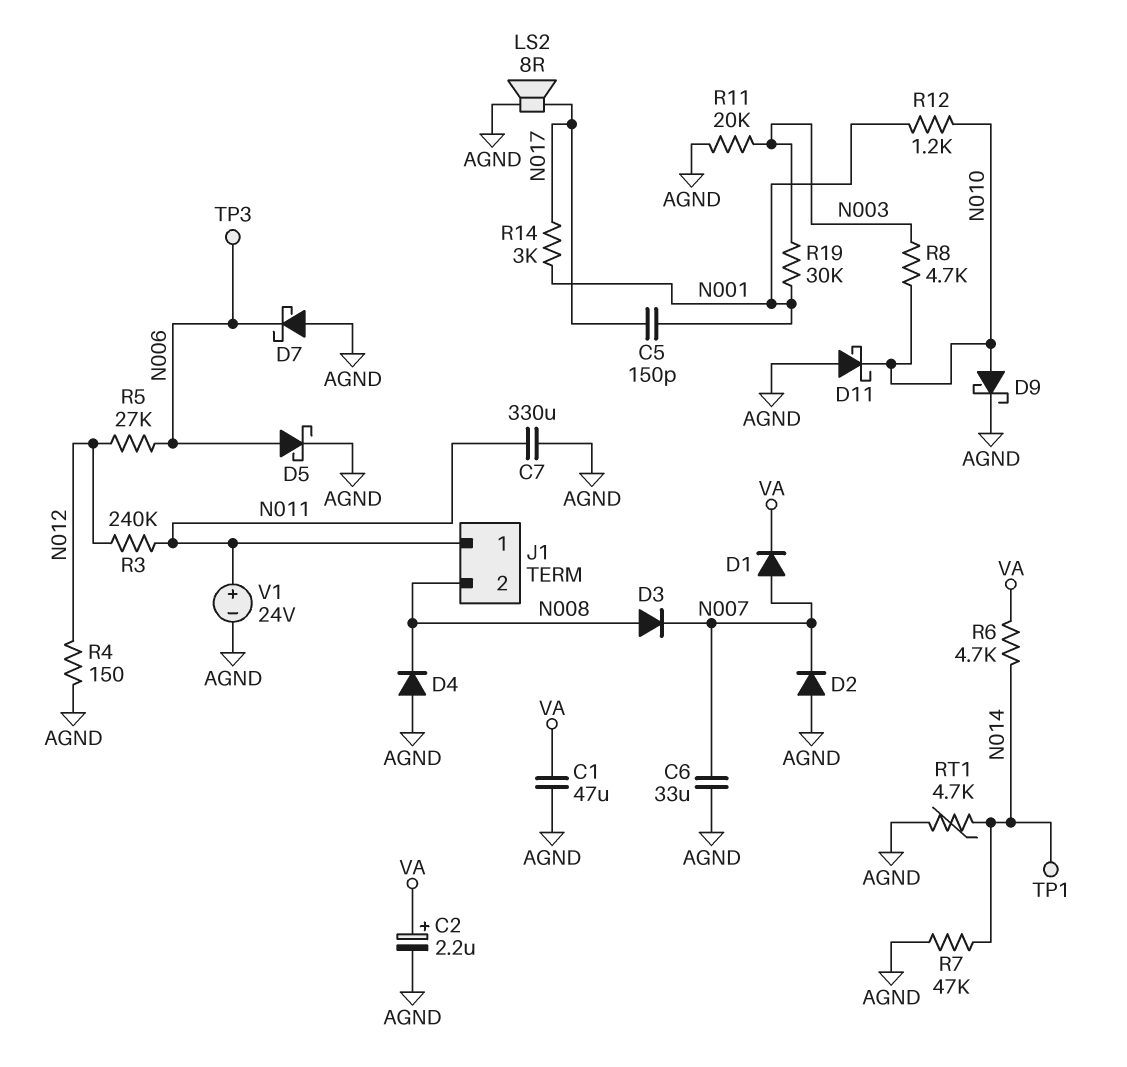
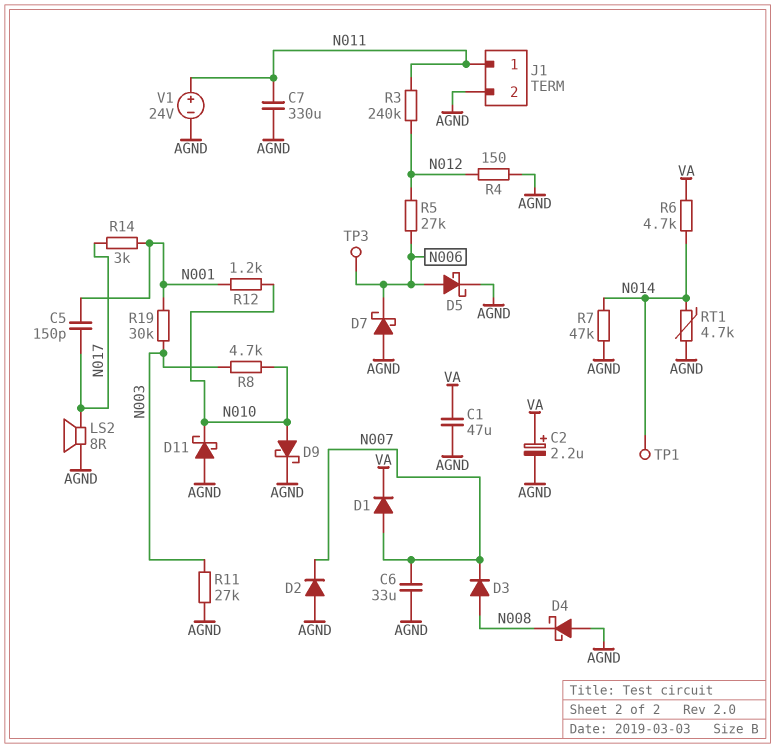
D4: diode (A AGND, K N008) -> schottky (A AGND, K N008)
J1 pin 2: N008 -> AGND
R11: 20k (AGND, N003) -> 27k (AGND, N003)

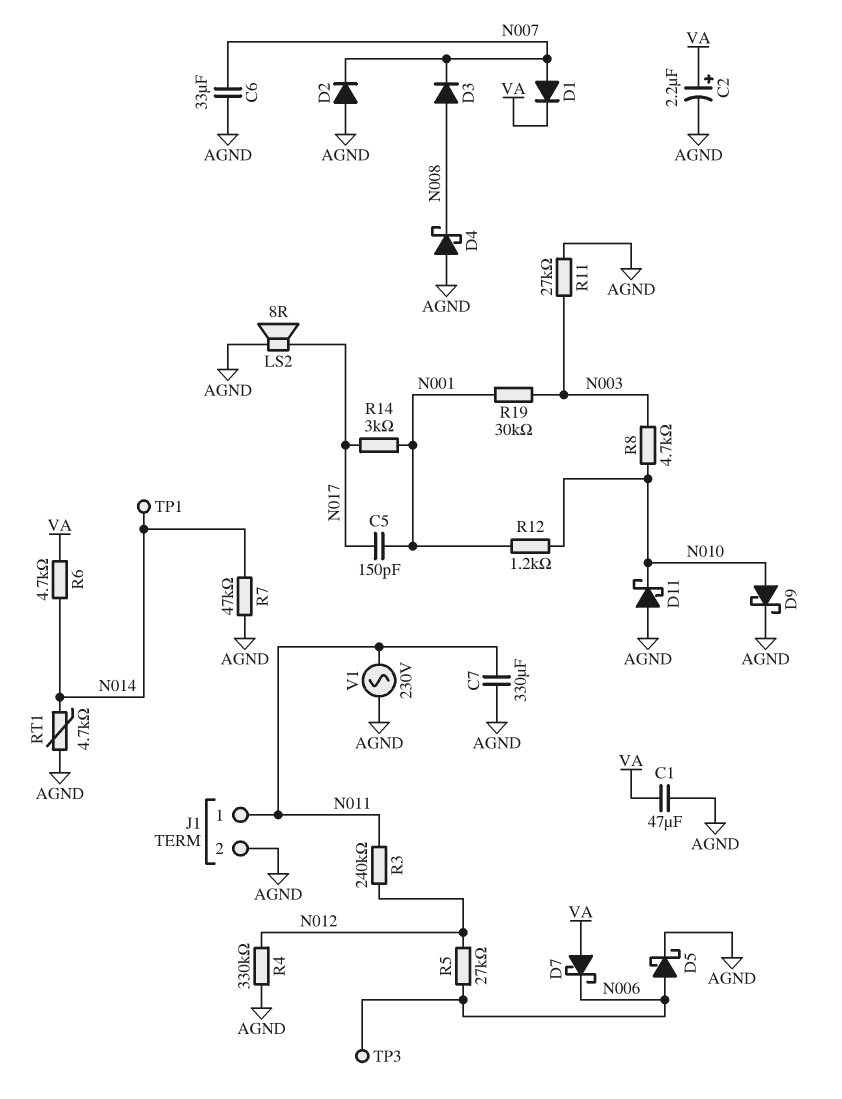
D7: schottky (A AGND, K N006) -> schottky (A VA, K N006)
R4: 150 (AGND, N012) -> 330k (AGND, N012)
V1: 24V (plus N011, minus AGND) -> AC 230V (AGND, N011)

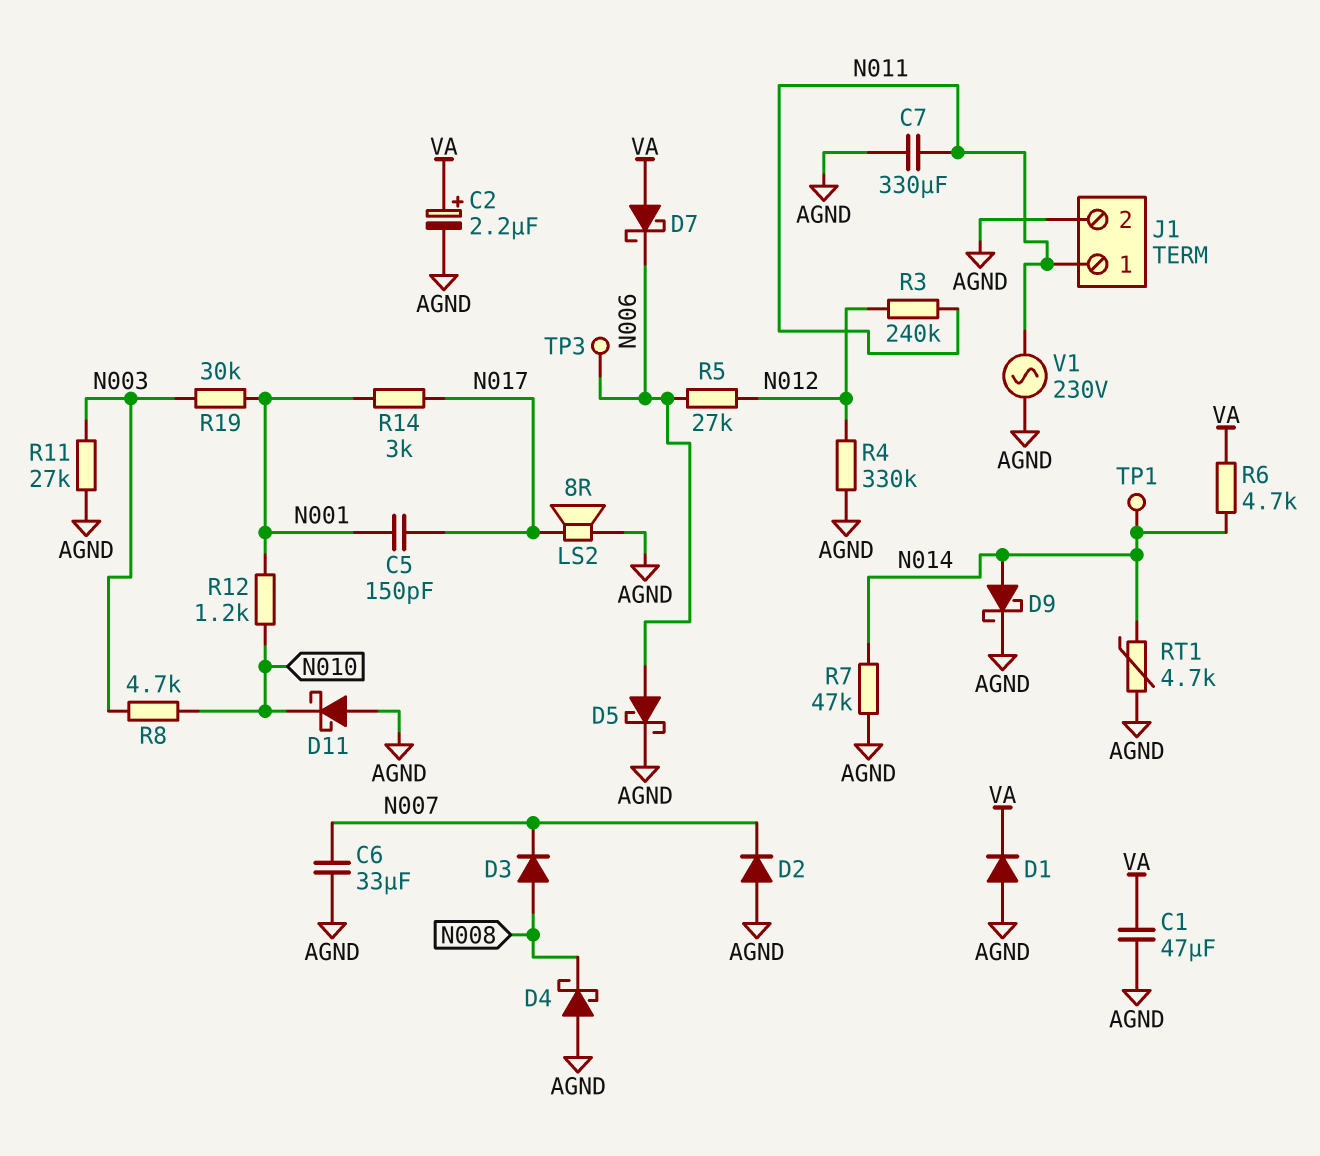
D1: diode (A N007, K VA) -> diode (A AGND, K VA)
D9: schottky (A N010, K AGND) -> schottky (A N014, K AGND)

